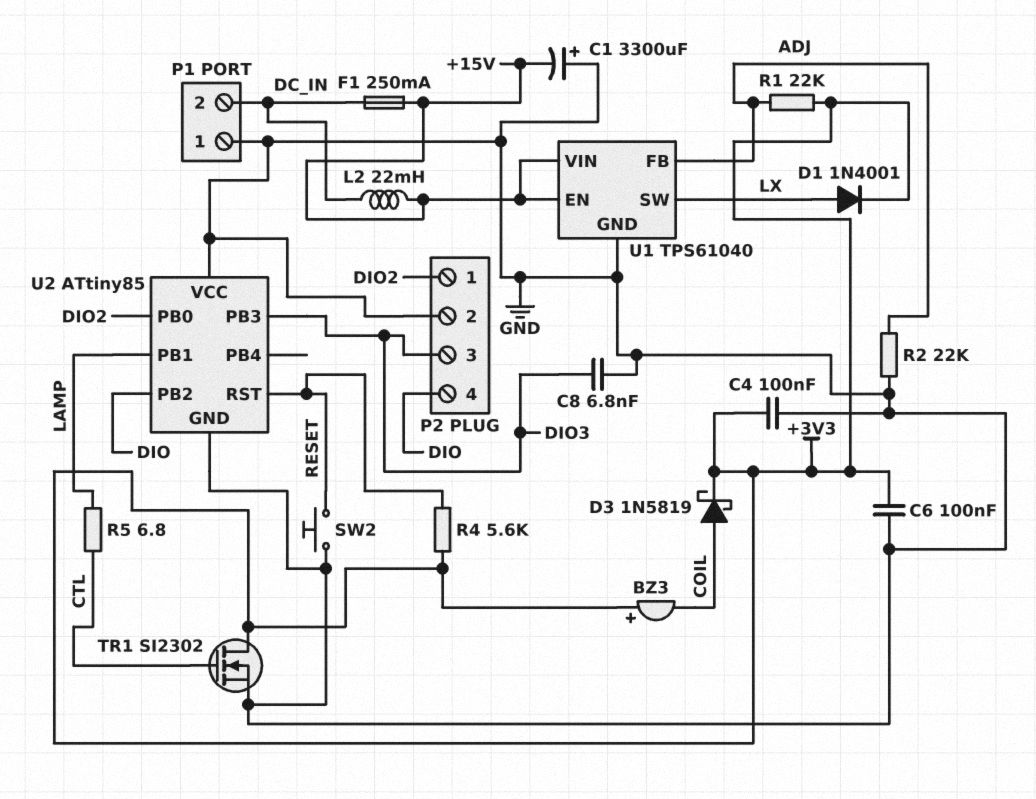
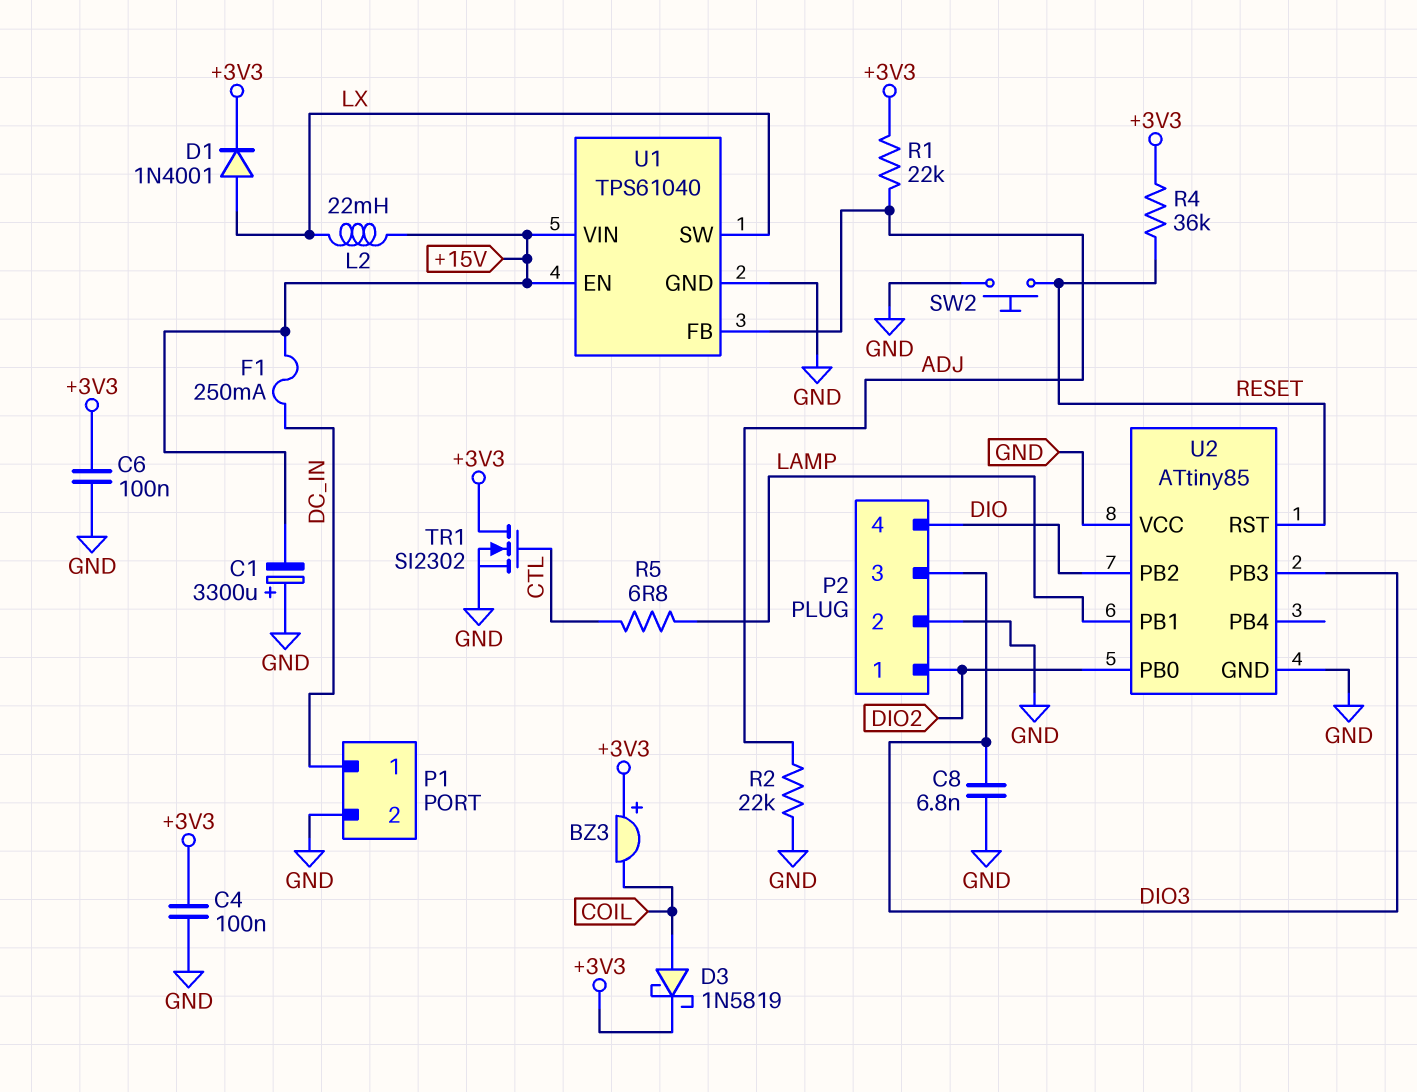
L2: 22mH (+15V, DC_IN) -> 22mH (+15V, LX)
P1 pin 1: GND -> DC_IN
P1 pin 2: DC_IN -> GND
R4: 5.6k (+3V3, RESET) -> 36k (+3V3, RESET)

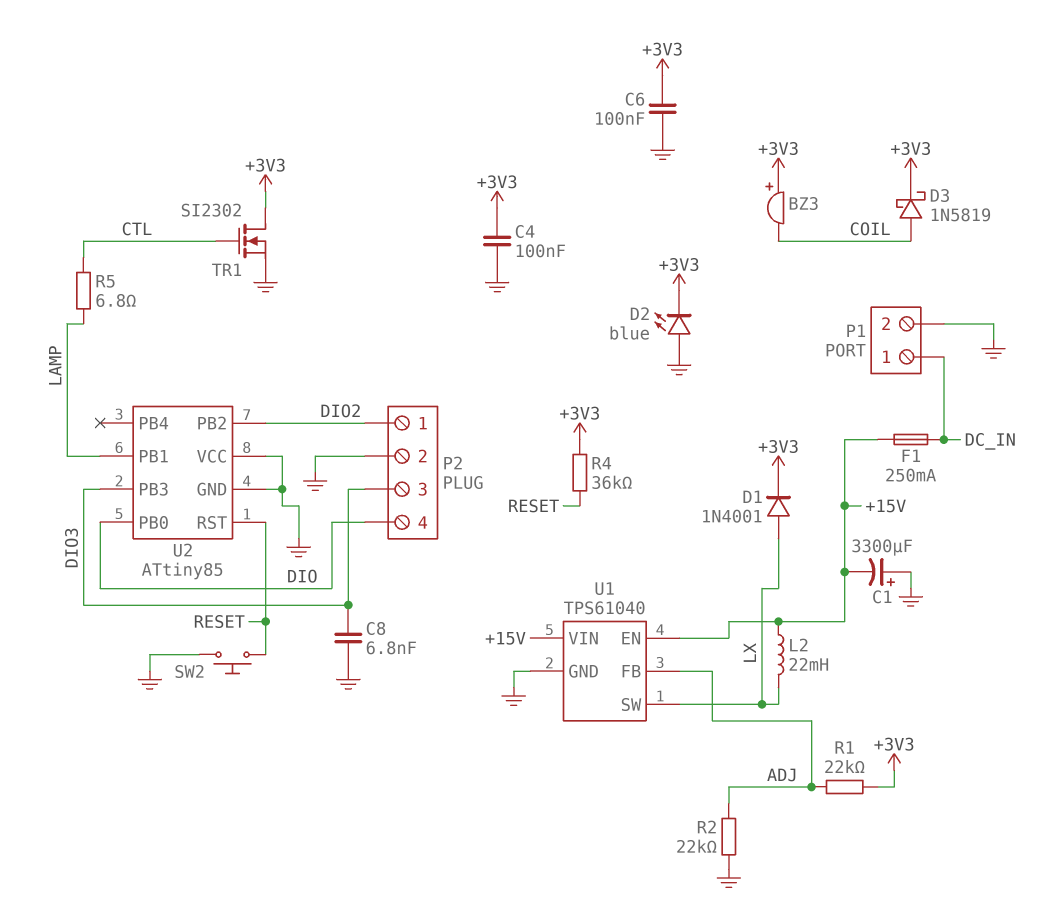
D2: none -> LED blue (A GND, K +3V3)
U2 pin PB0: DIO2 -> DIO
U2 pin PB2: DIO -> DIO2

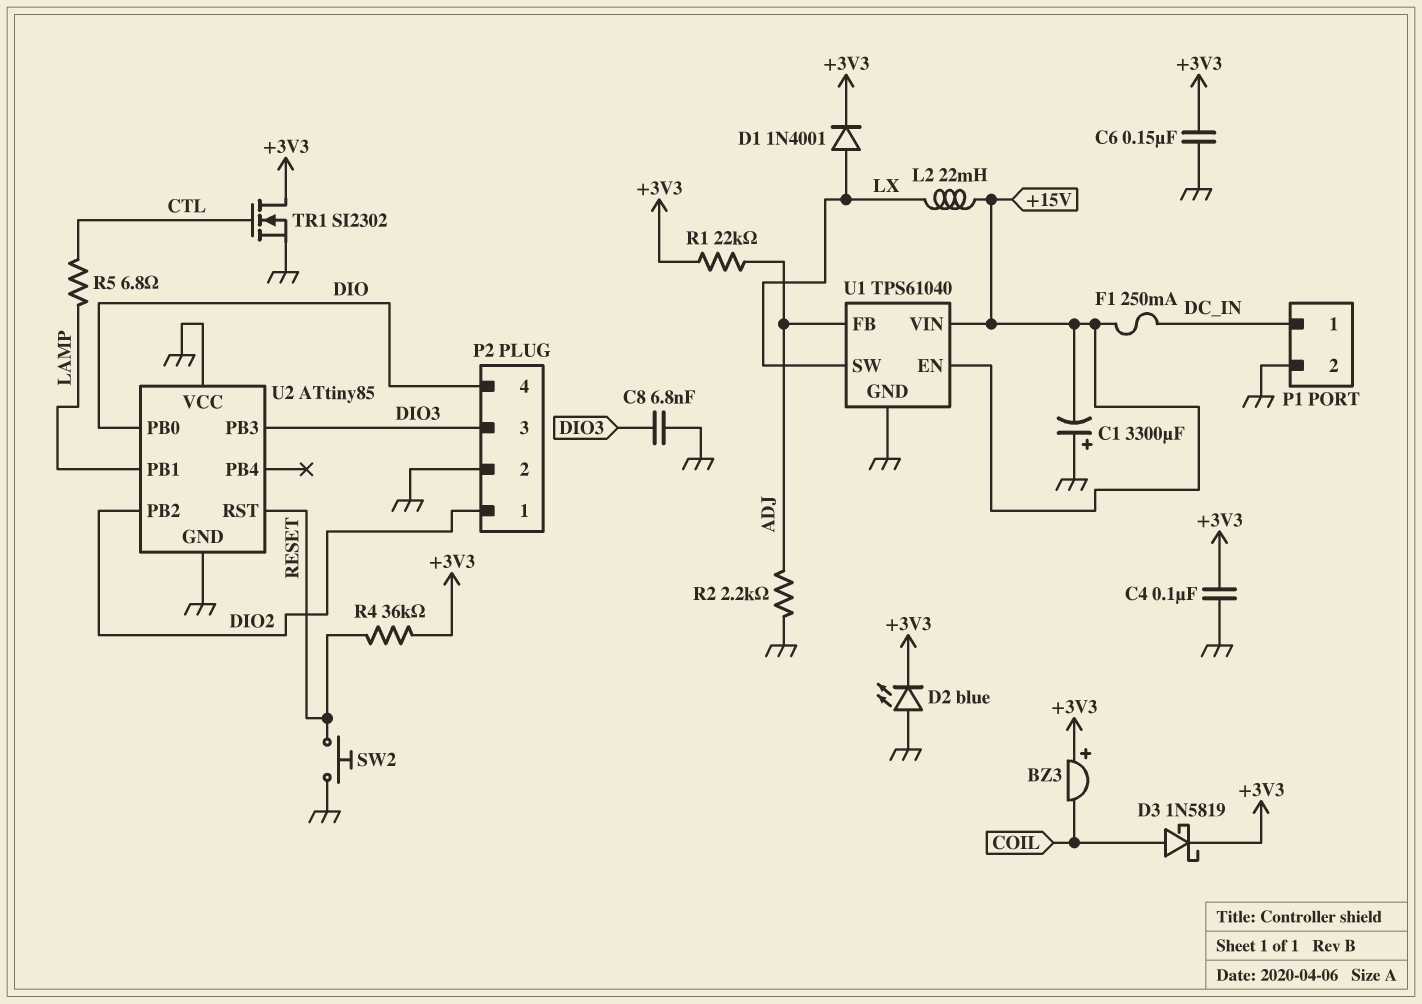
C6: 100nF (+3V3, GND) -> 150nF (+3V3, GND)
R2: 22k (ADJ, GND) -> 2.2k (ADJ, GND)

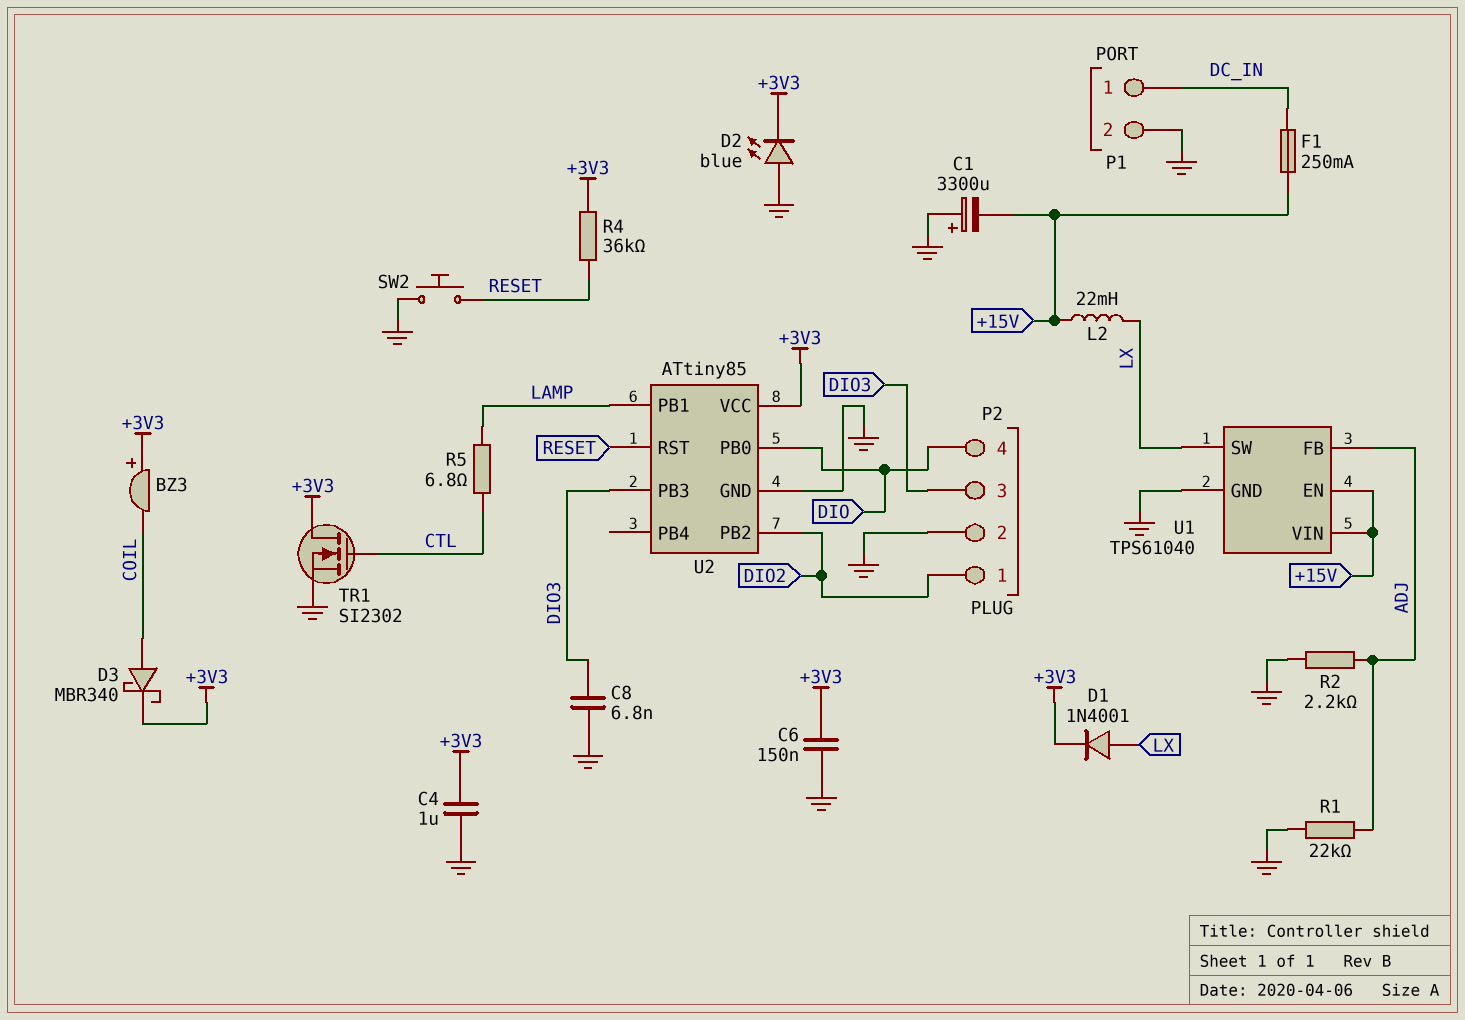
C4: 100nF (+3V3, GND) -> 1uF (+3V3, GND)
D3: schottky 1N5819 (A COIL, K +3V3) -> schottky MBR340 (A COIL, K +3V3)
R1: 22k (+3V3, ADJ) -> 22k (ADJ, GND)
U2 pin VCC: GND -> +3V3

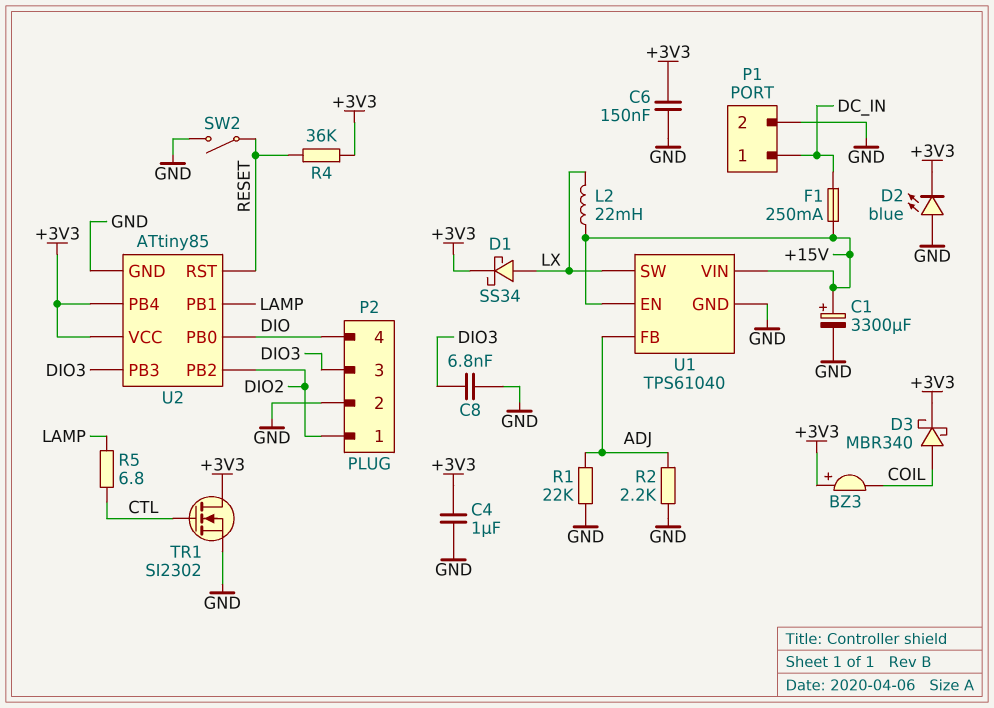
C1: 3300uF (plus GND, minus +15V) -> 3300uF (plus +15V, minus GND)
D1: diode 1N4001 (A LX, K +3V3) -> schottky SS34 (A LX, K +3V3)
SW2: button (GND, RESET) -> switch (GND, RESET)
U2 pin PB4: none -> +3V3

